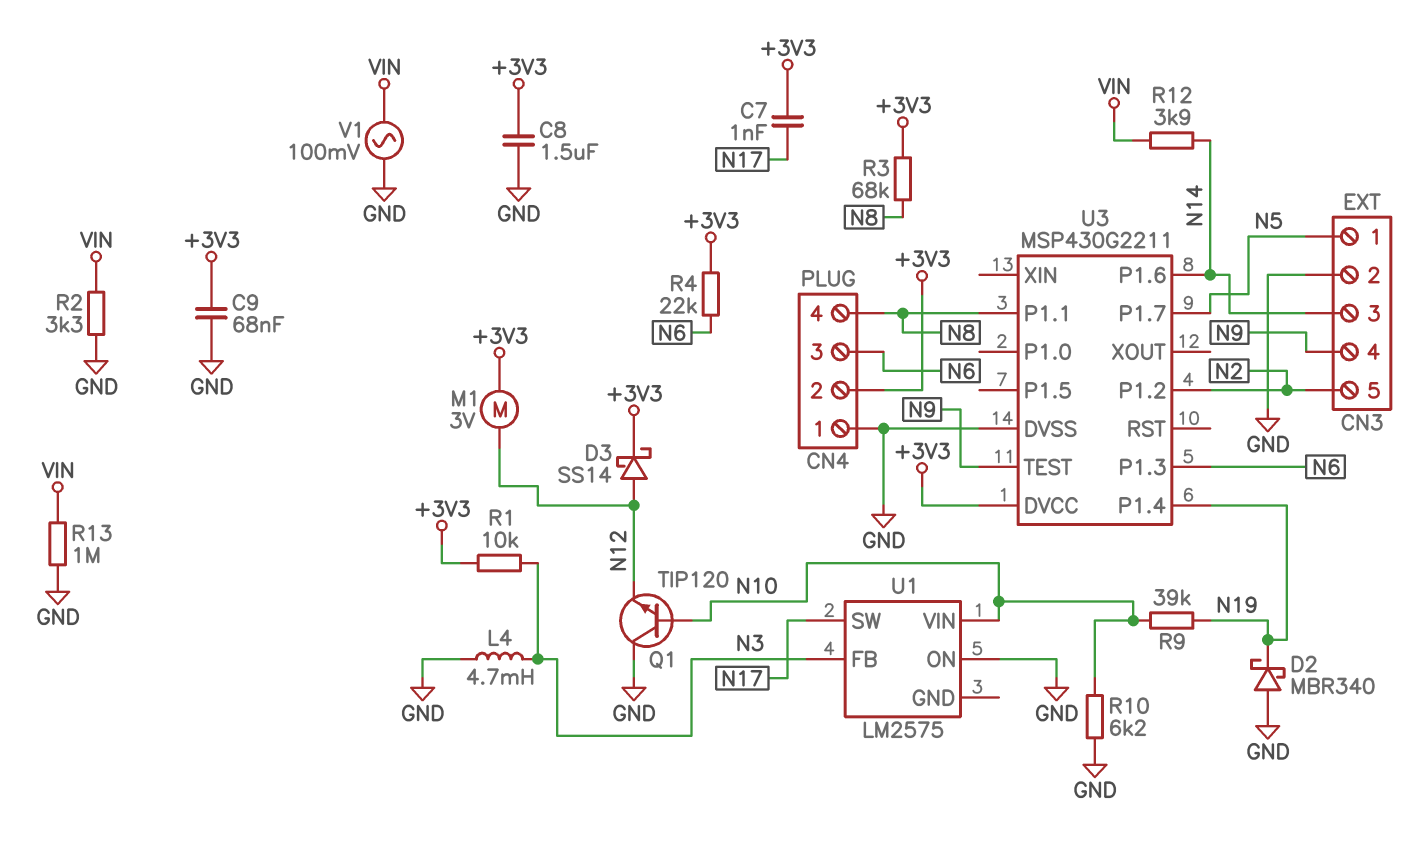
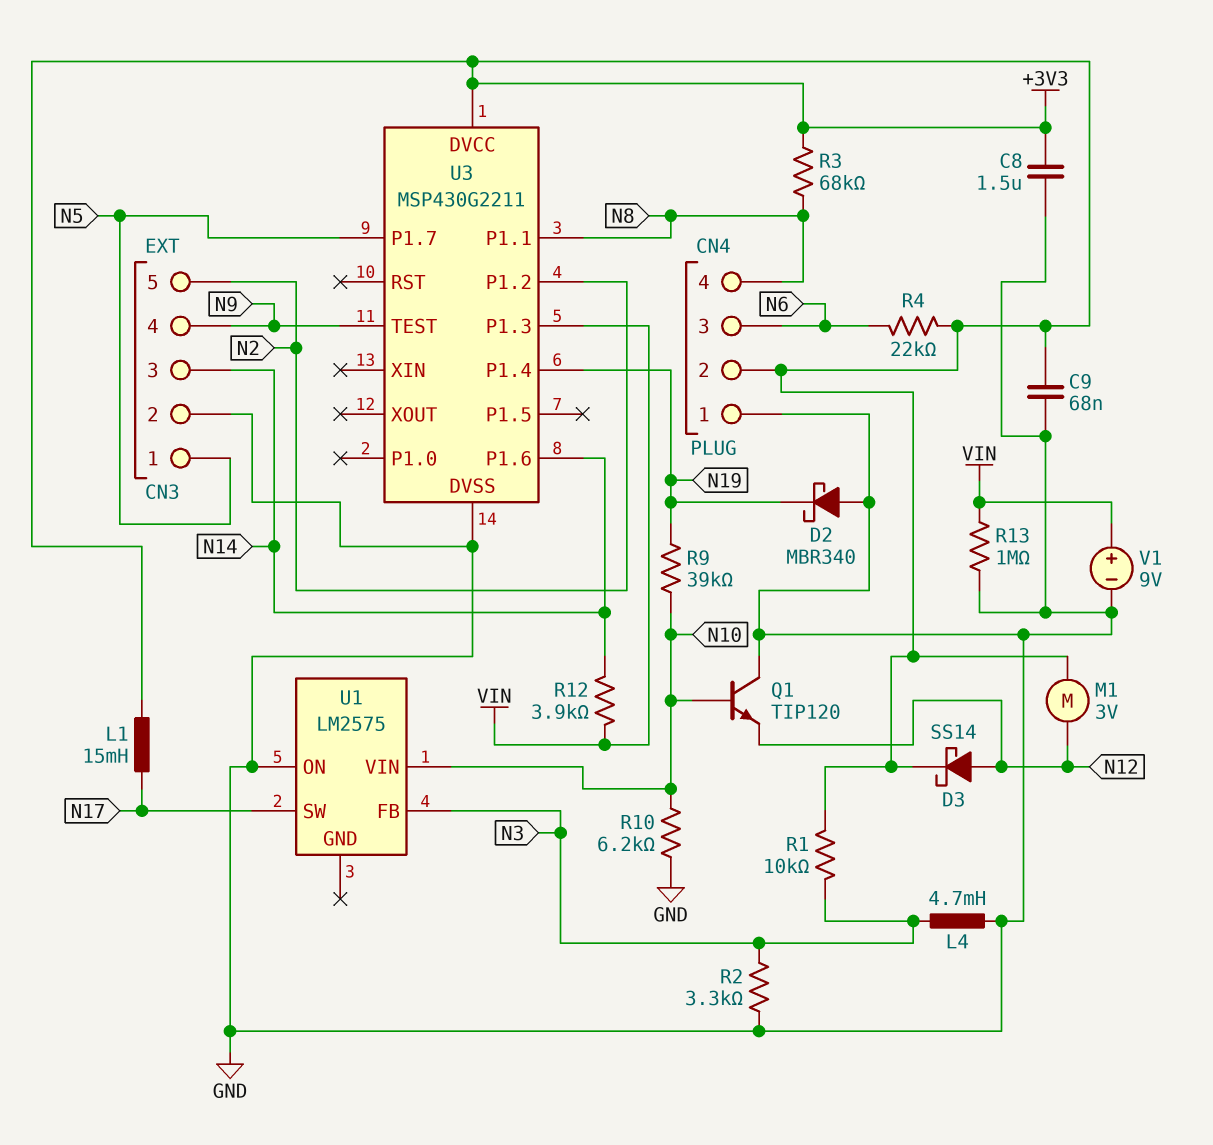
C7: 1nF (+3V3, N17) -> none
L1: none -> 15mH (+3V3, N17)
R2: 3.3k (GND, VIN) -> 3.3k (GND, N3)
U3 pin P1.3: N6 -> VIN
V1: AC 100mV (GND, VIN) -> 9V (plus VIN, minus GND)

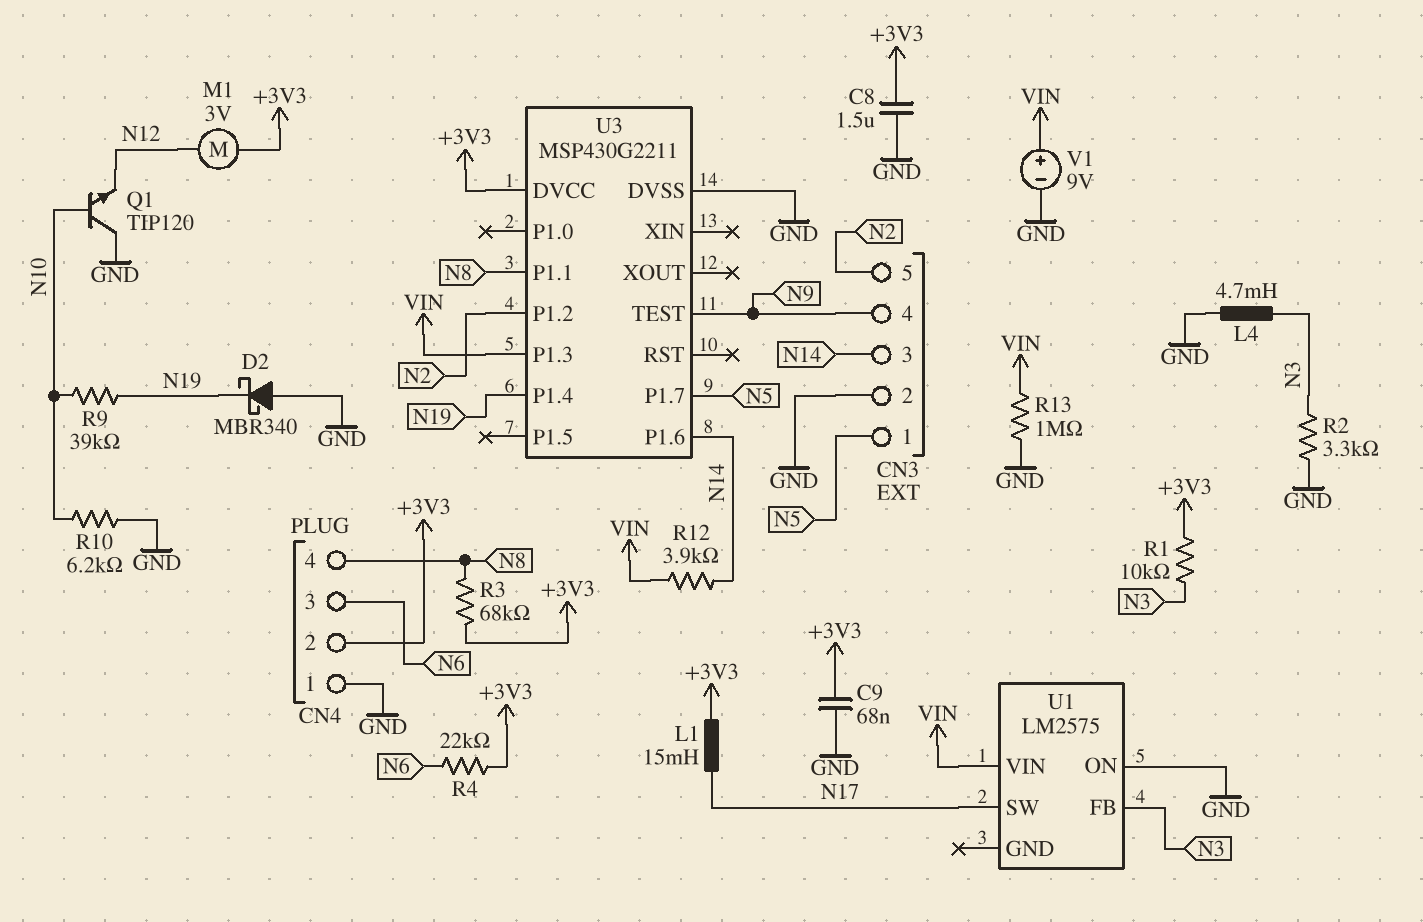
D3: schottky SS14 (A N12, K +3V3) -> none
U1 pin VIN: N10 -> VIN

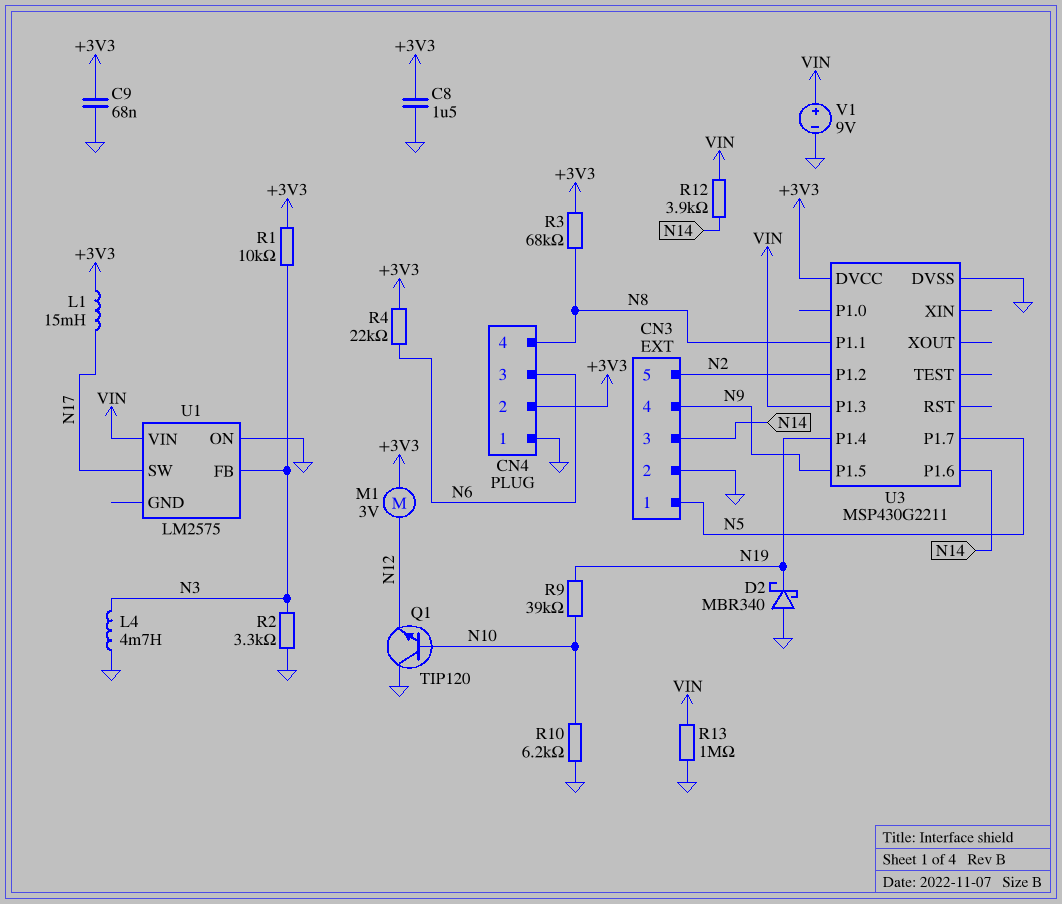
U3 pin P1.5: none -> N9
U3 pin TEST: N9 -> none

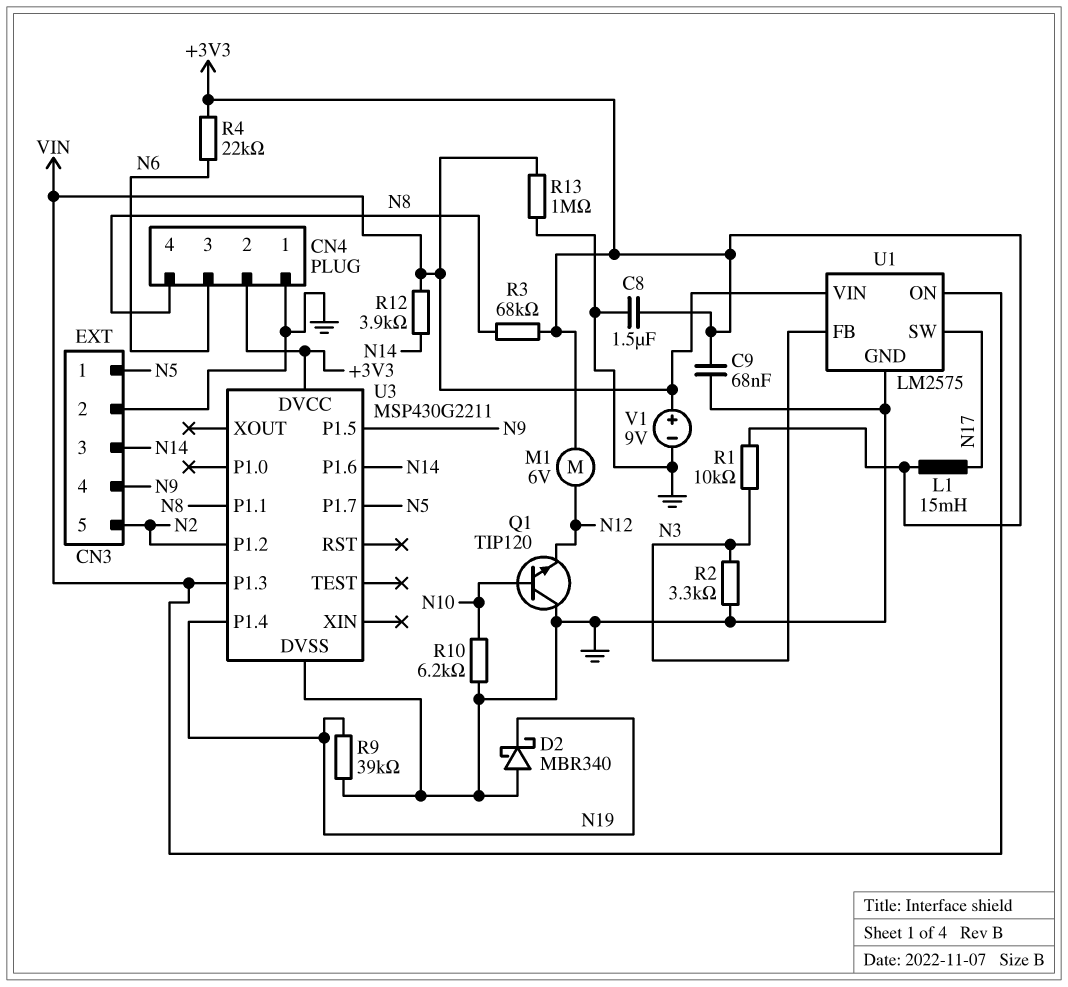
L4: 4.7mH (GND, N3) -> none
M1: motor 3V (+3V3, N12) -> motor 6V (+3V3, N12)
R9: 39k (N10, N19) -> 39k (GND, N19)
U1 pin GND: none -> GND
U1 pin ON: GND -> VIN

